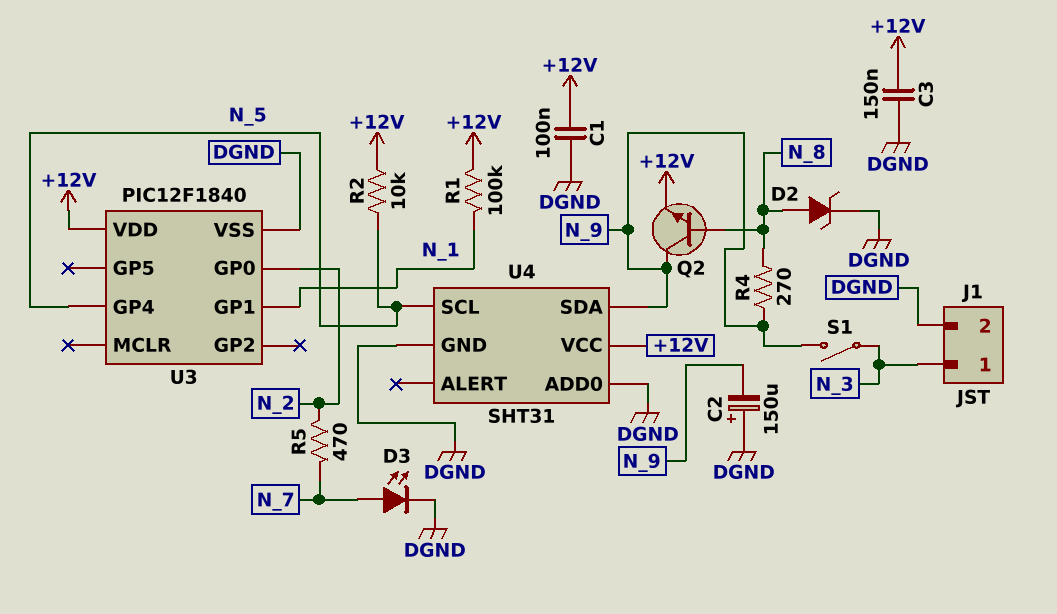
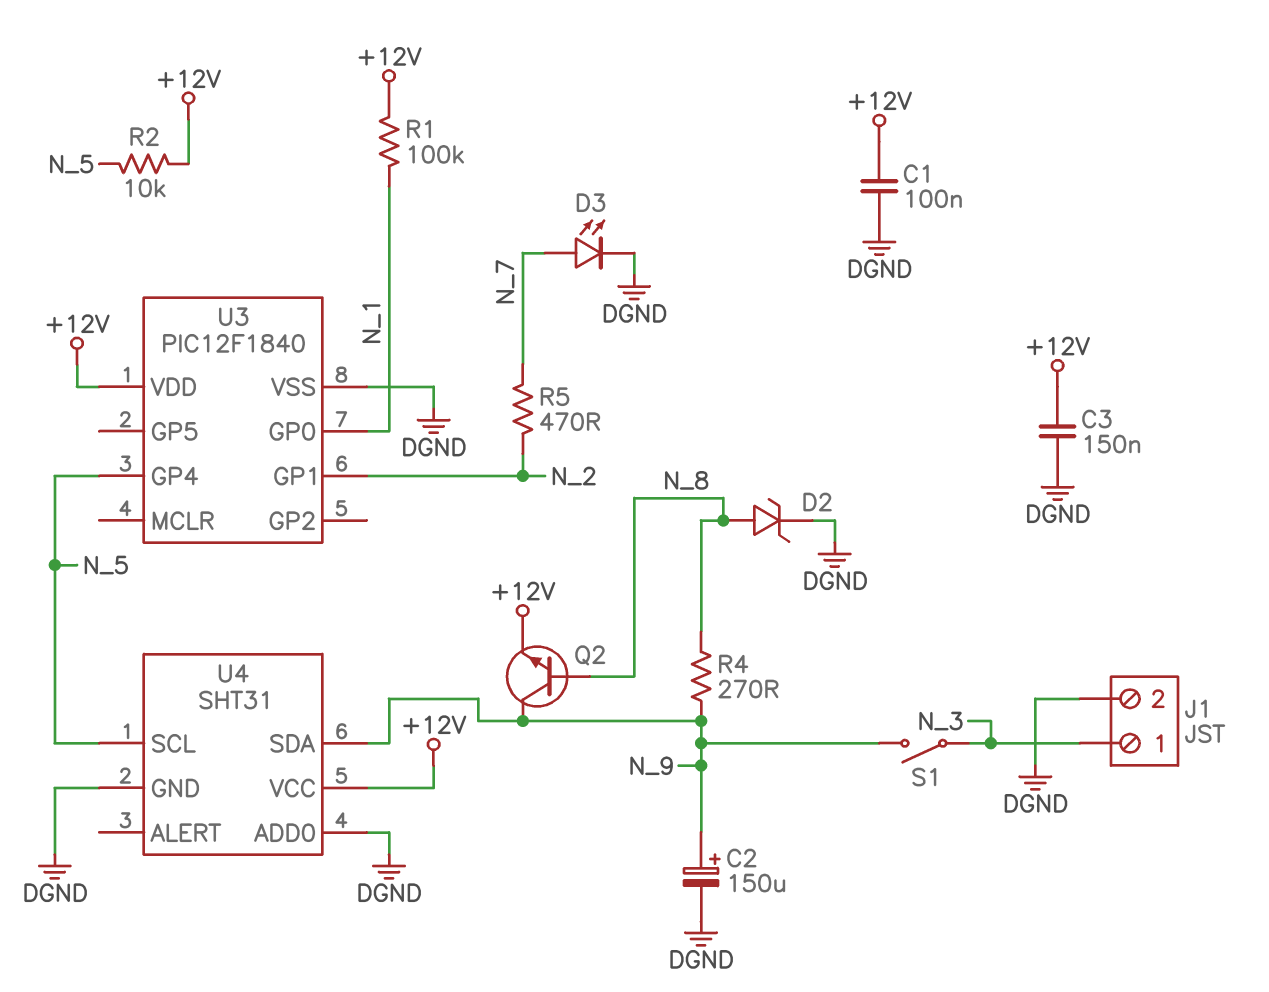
C2: 150uF (plus DGND, minus N_9) -> 150uF (plus N_9, minus DGND)
U3 pin GP0: N_2 -> N_1
U3 pin GP1: N_1 -> N_2

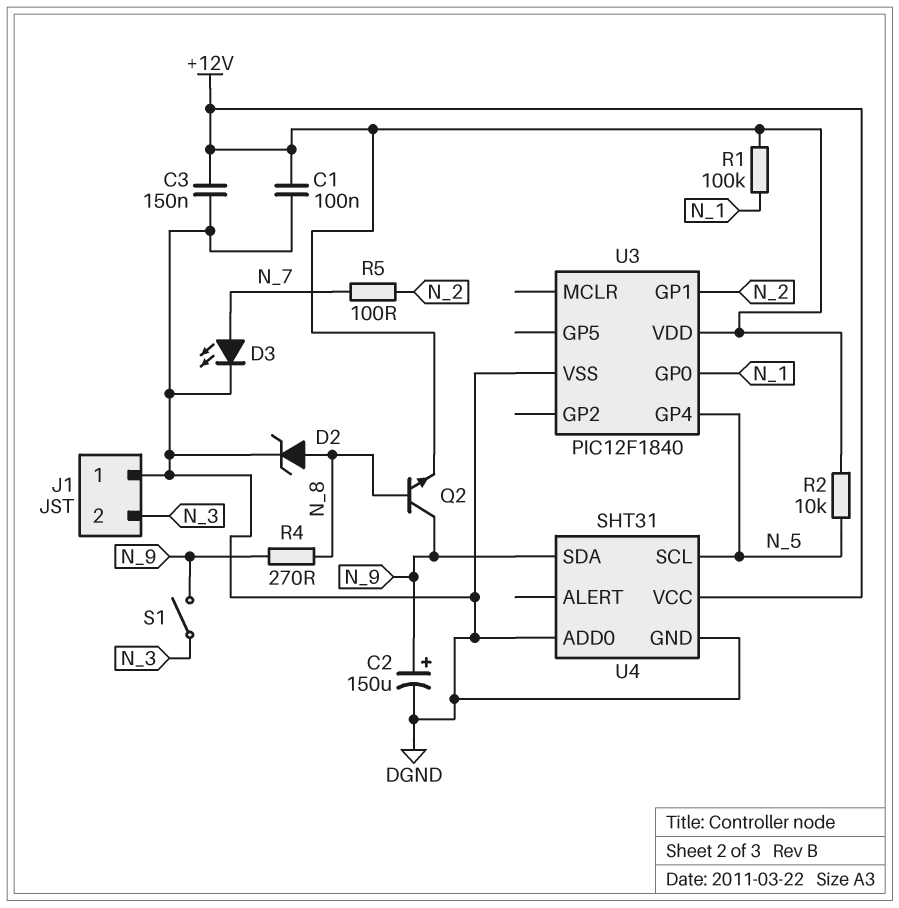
J1 pin 1: N_3 -> DGND
J1 pin 2: DGND -> N_3
R5: 470 (N_2, N_7) -> 100 (N_2, N_7)

